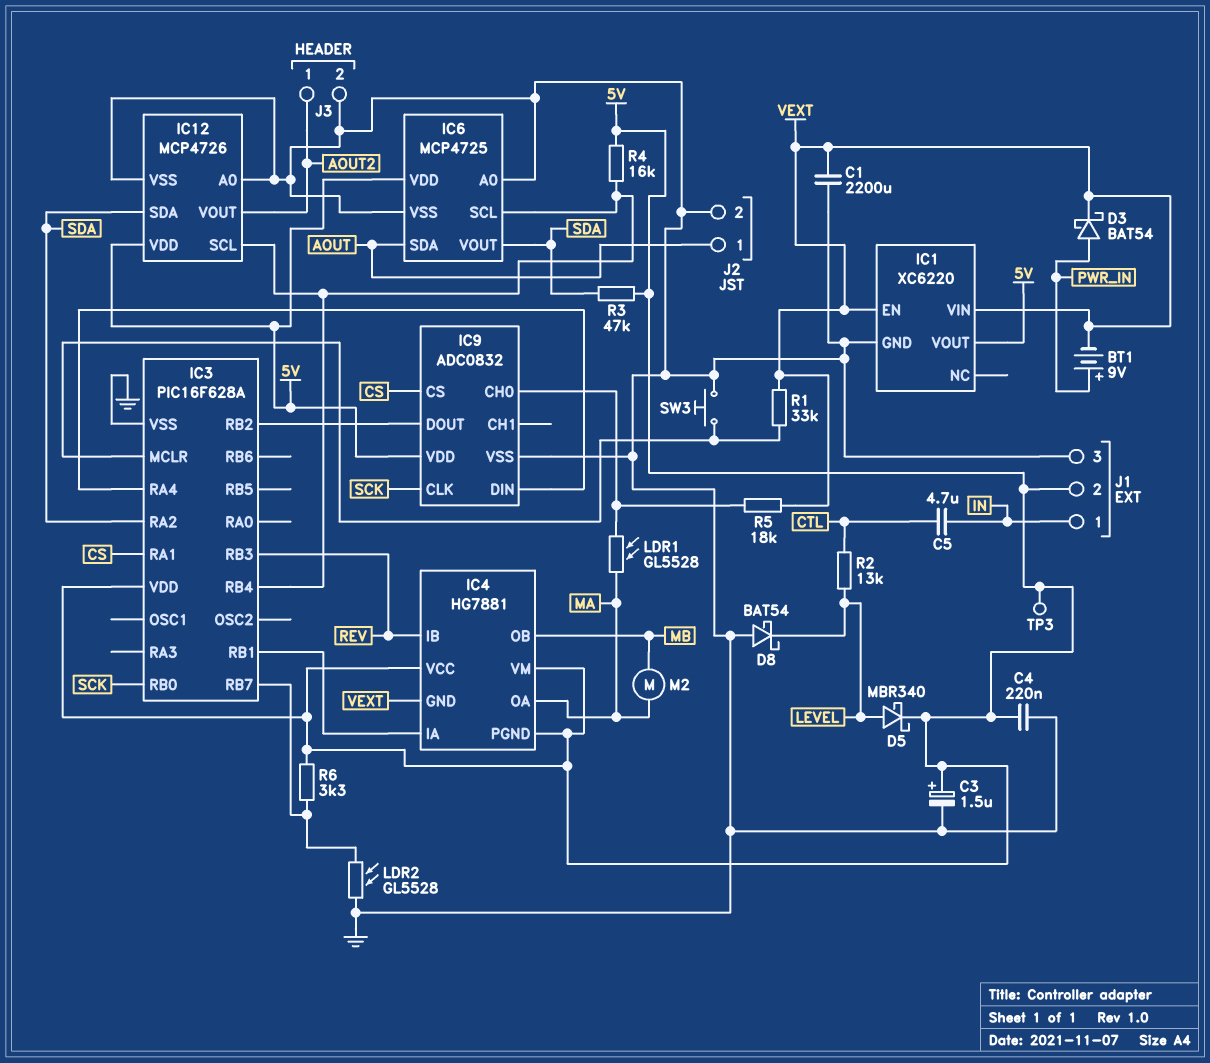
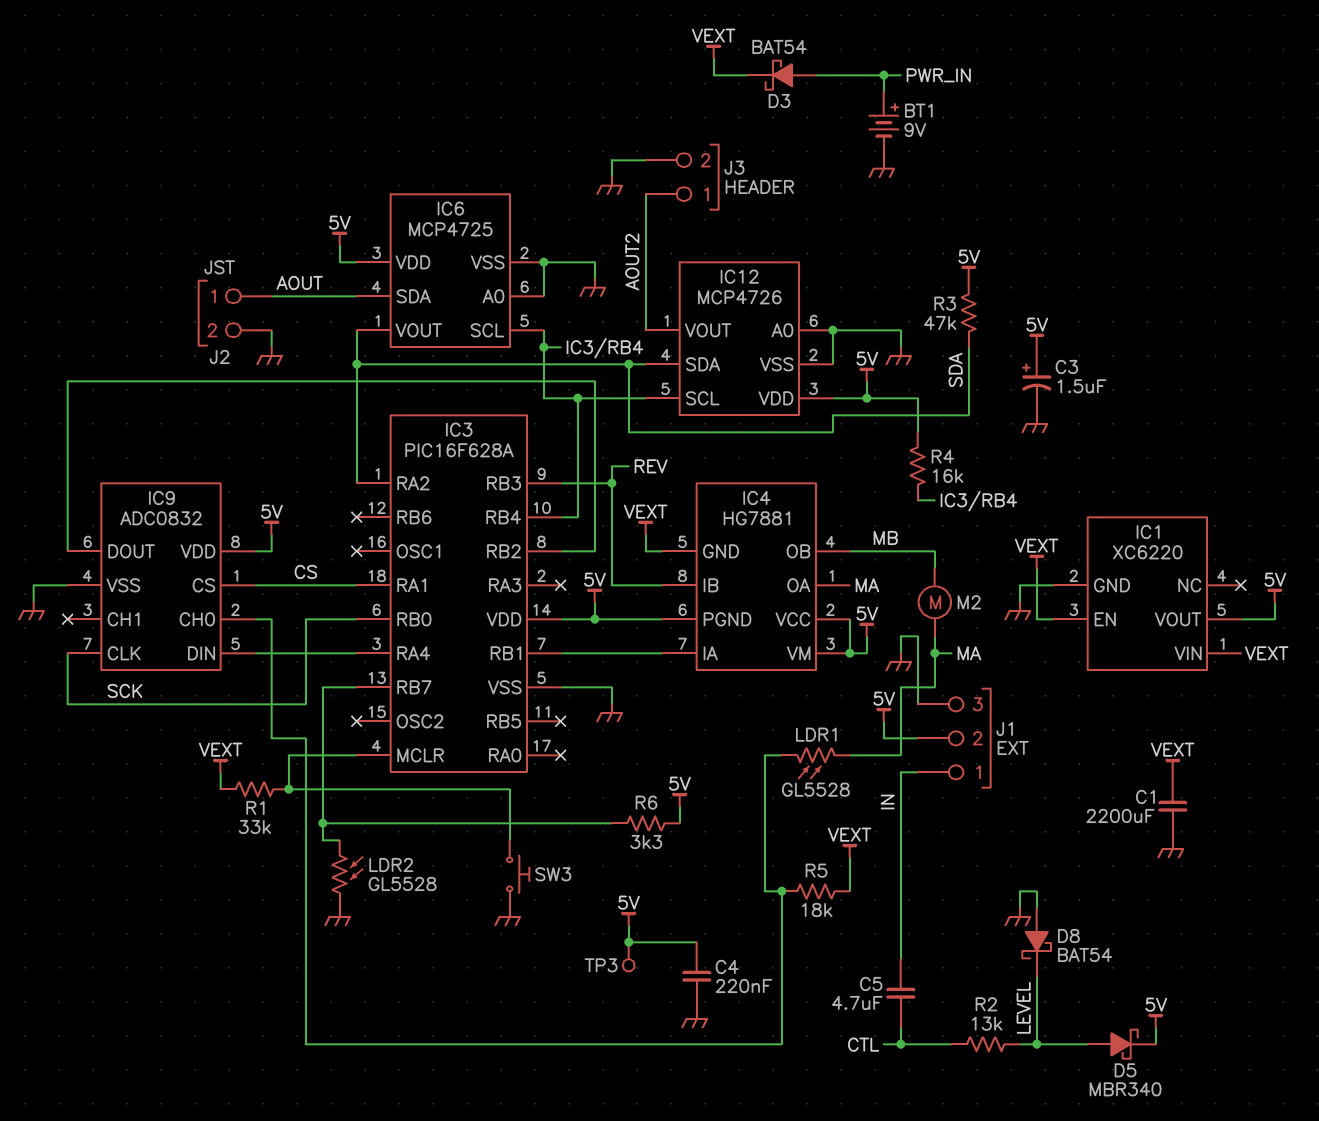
BT1: 9V (plus PWR_IN, minus VEXT) -> 9V (plus PWR_IN, minus GND)

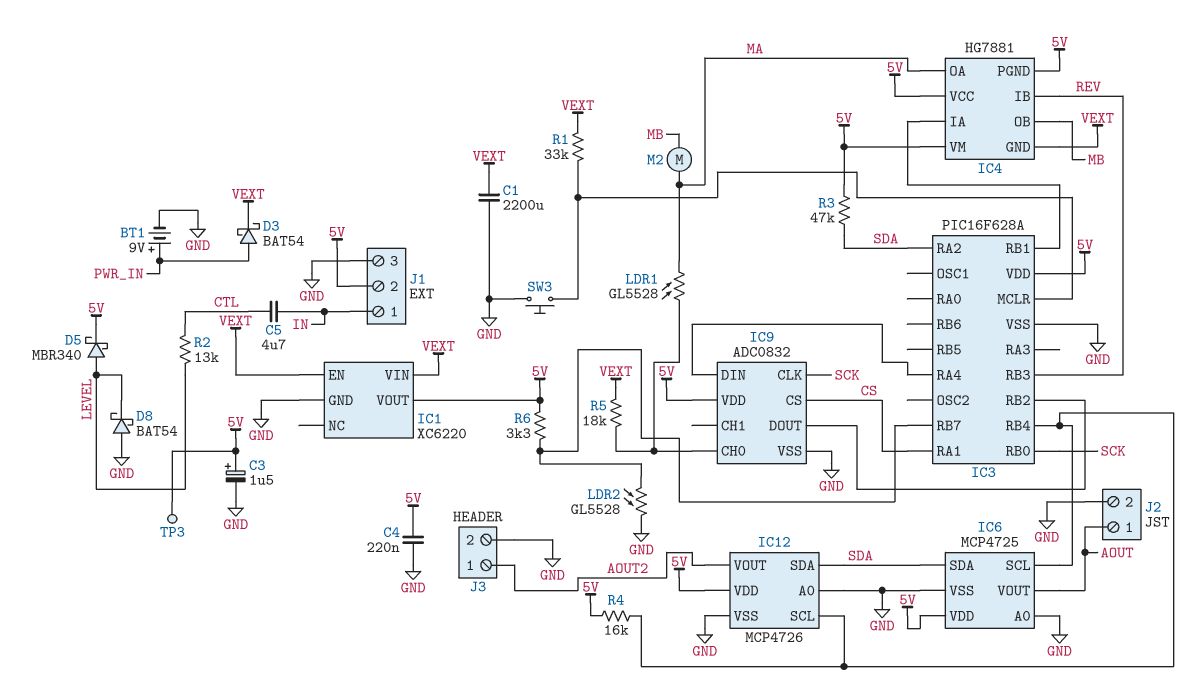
IC6 pin SDA: AOUT -> SDA
IC6 pin VOUT: SDA -> AOUT

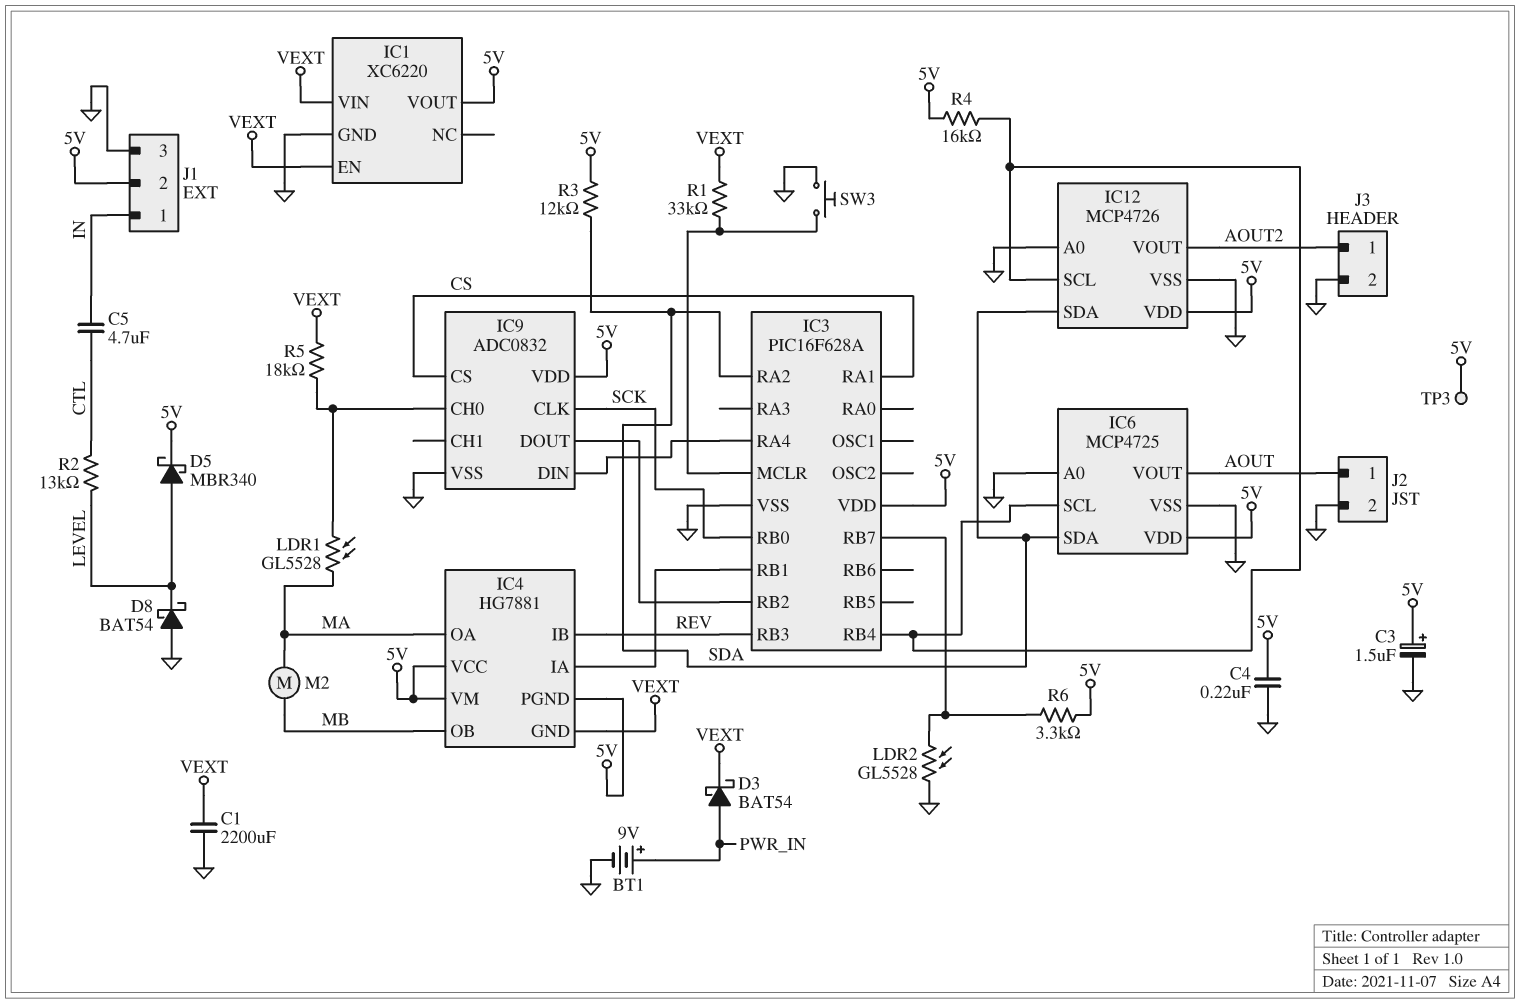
R3: 47k (5V, SDA) -> 12k (5V, SDA)

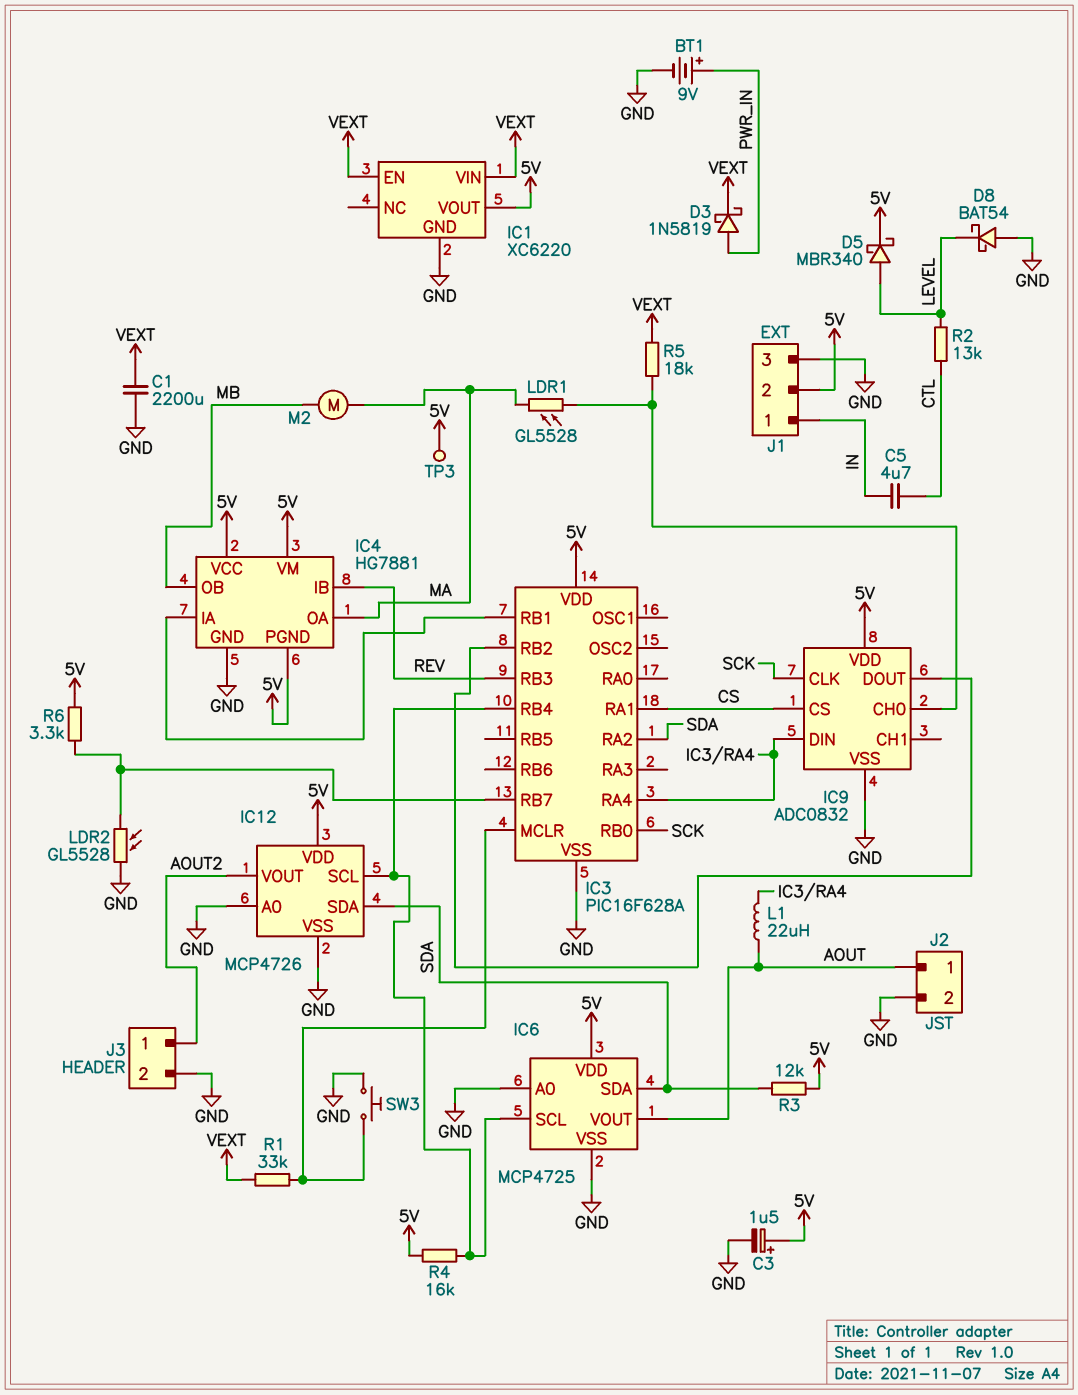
C4: 220nF (5V, GND) -> none
D3: schottky BAT54 (A PWR_IN, K VEXT) -> schottky 1N5819 (A PWR_IN, K VEXT)
IC4 pin GND: VEXT -> GND
L1: none -> 22uH (AOUT, IC3/RA4)

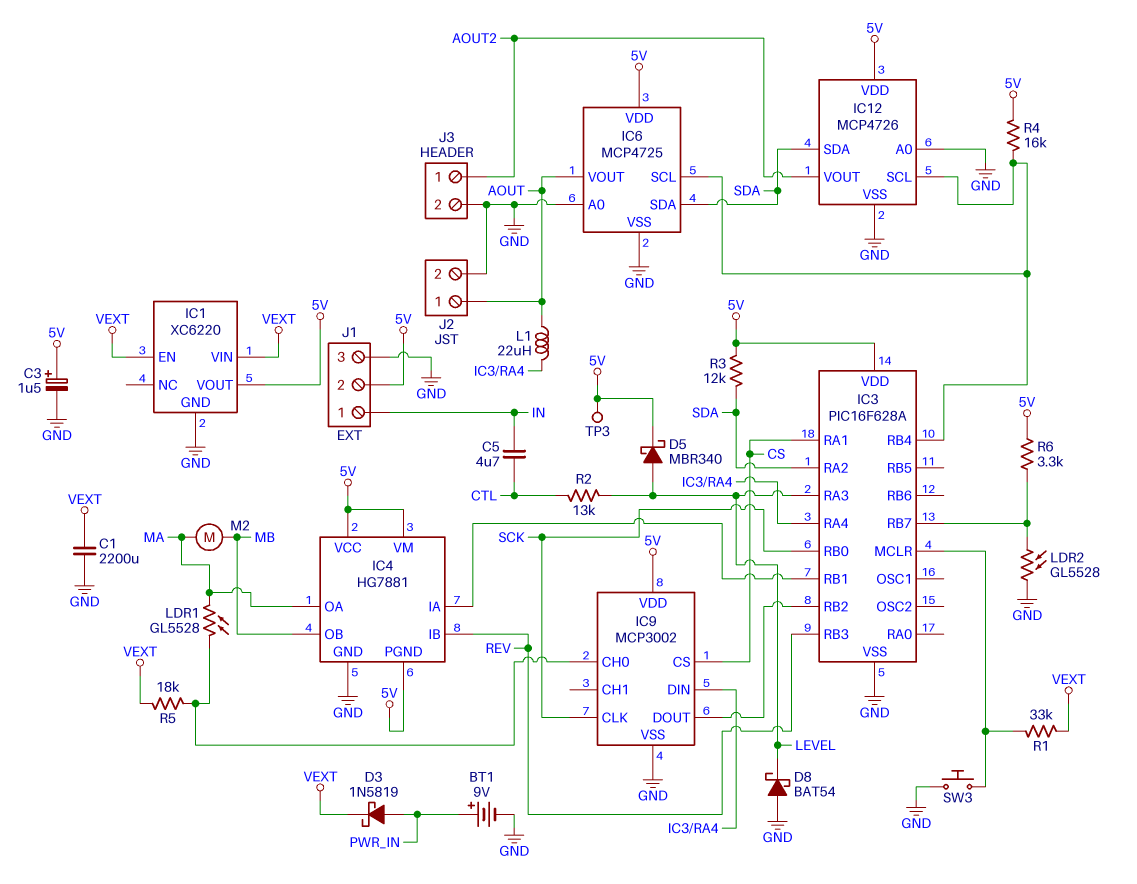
IC3 pin RA3: none -> LEVEL
IC9: ADC0832 -> MCP3002

